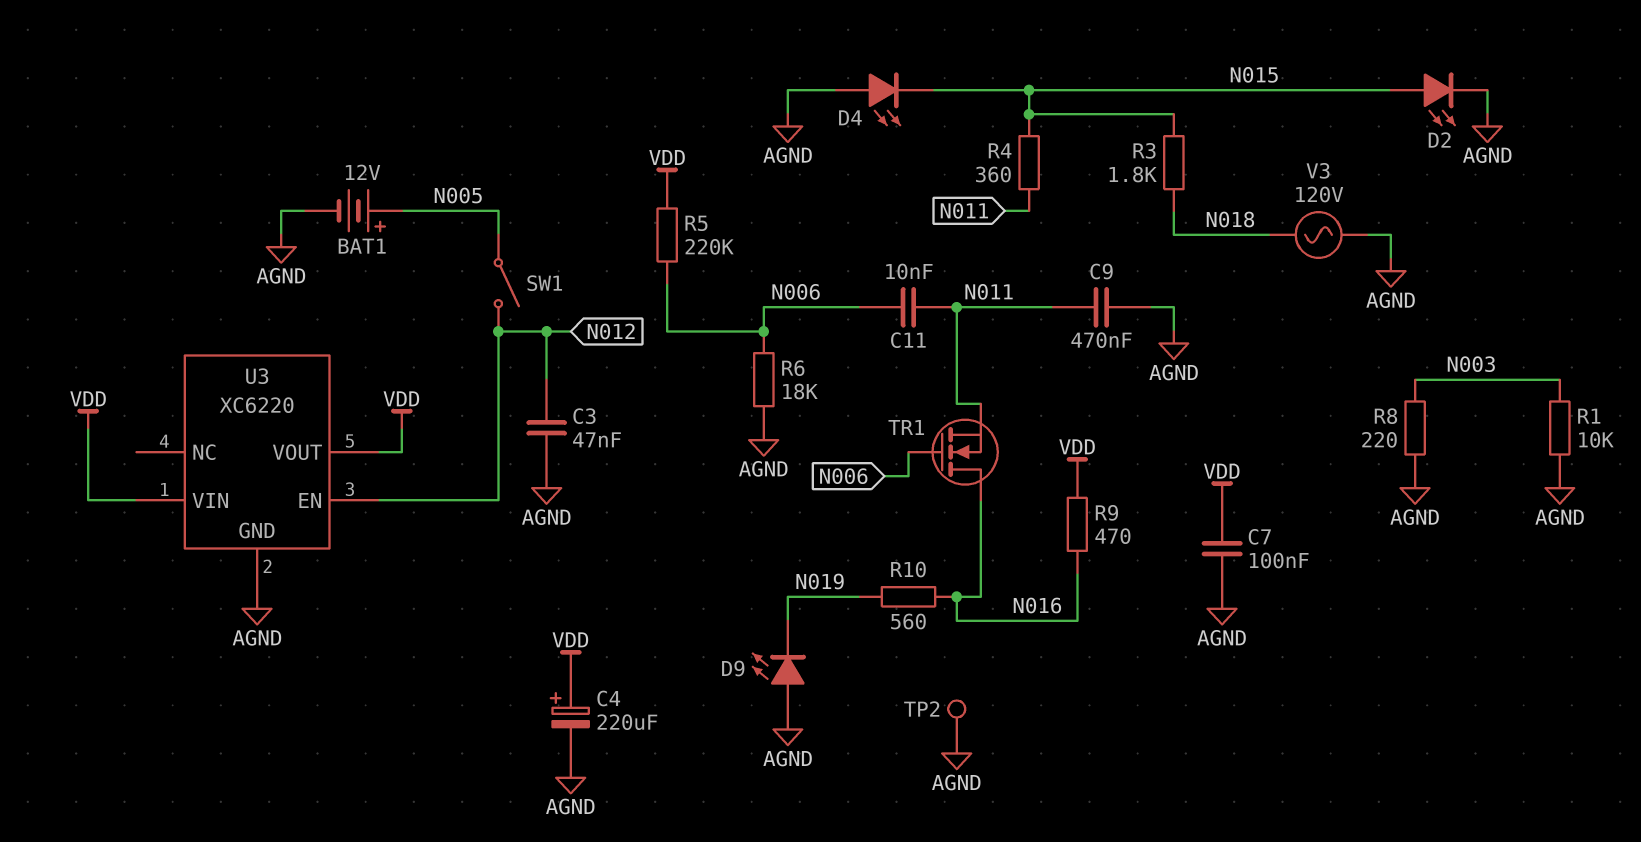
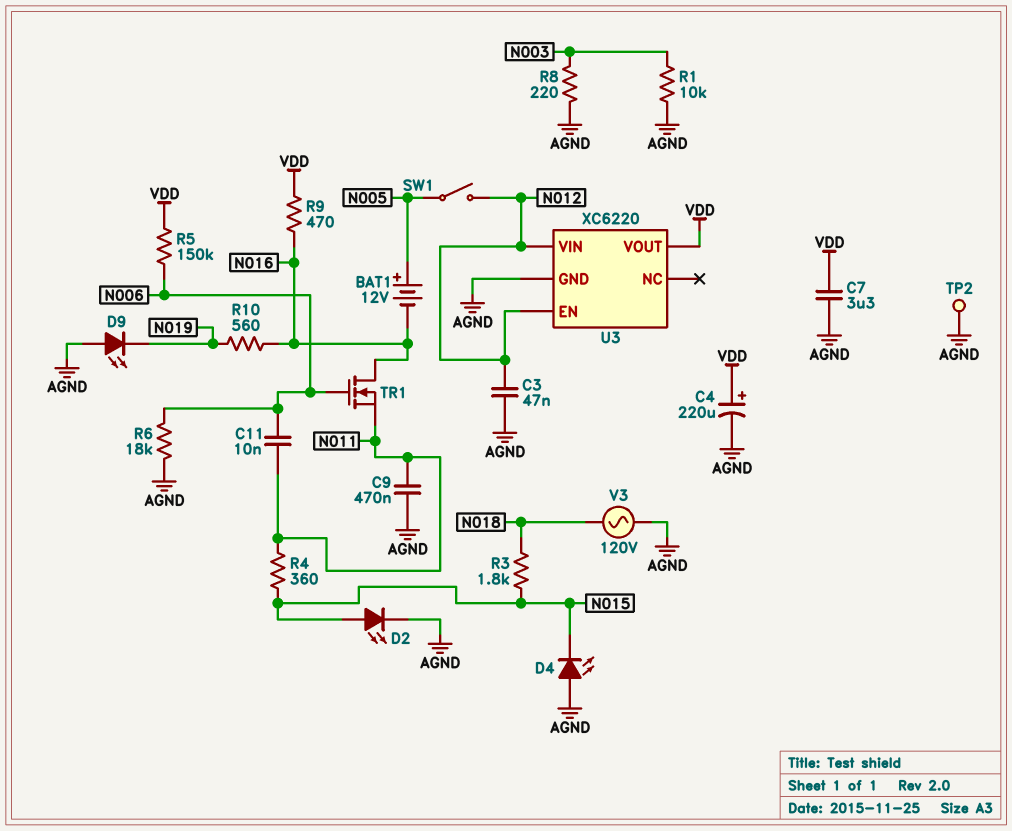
BAT1: 12V (plus N005, minus AGND) -> 12V (plus N005, minus N016)
C7: 100nF (AGND, VDD) -> 3.3uF (AGND, VDD)
R5: 220k (N006, VDD) -> 150k (N006, VDD)
U3 pin VIN: VDD -> N012

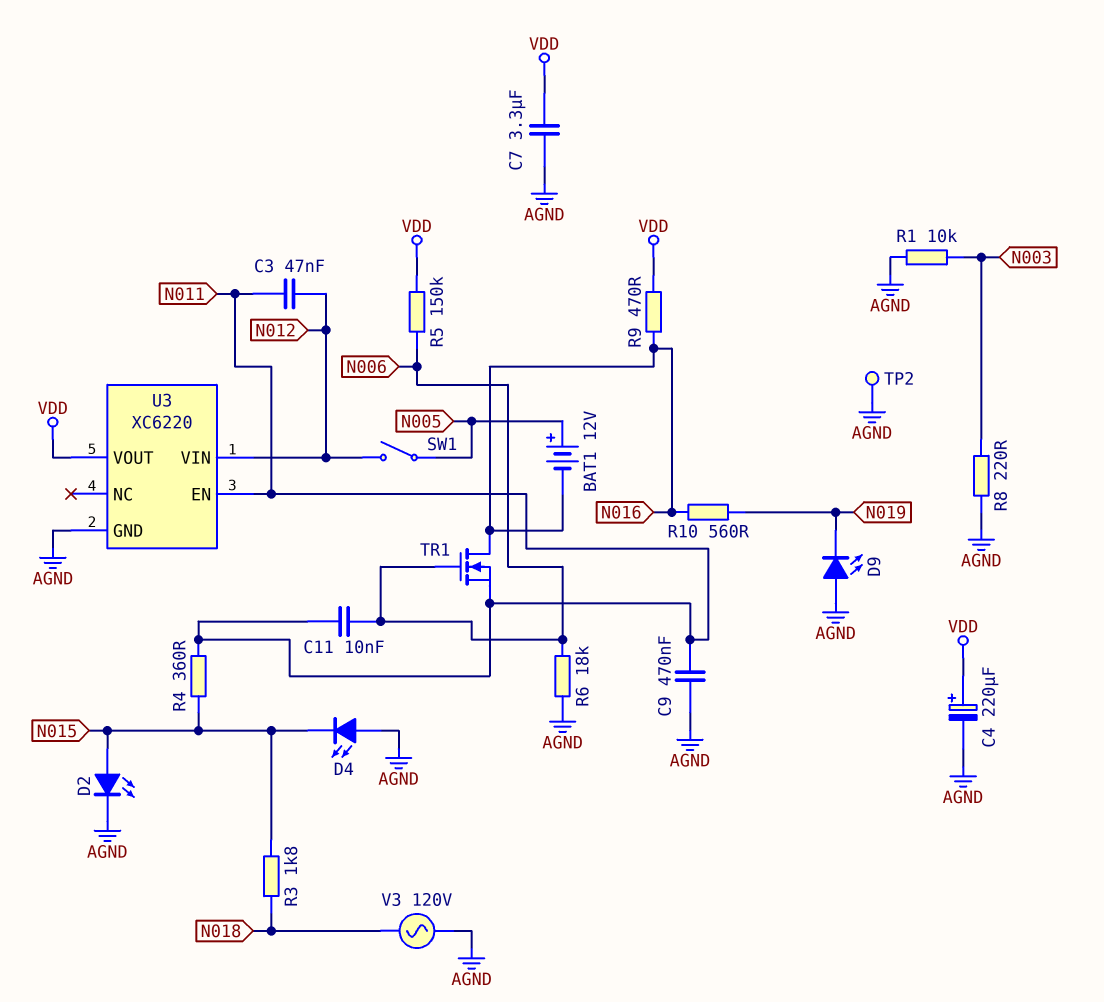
C3: 47nF (AGND, N012) -> 47nF (N011, N012)
U3 pin EN: N012 -> N011

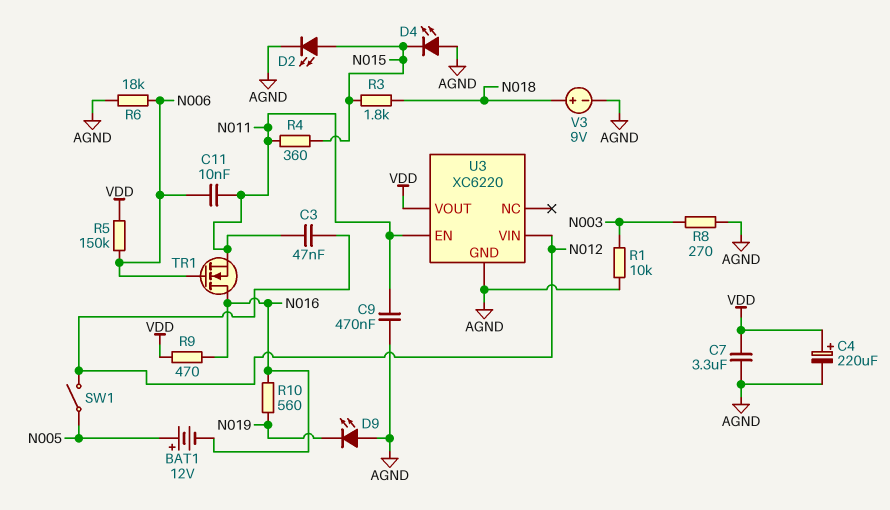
R8: 220 (AGND, N003) -> 270 (AGND, N003)
TP2: test point (AGND) -> none
V3: AC 120V (AGND, N018) -> 9V (plus N018, minus AGND)

